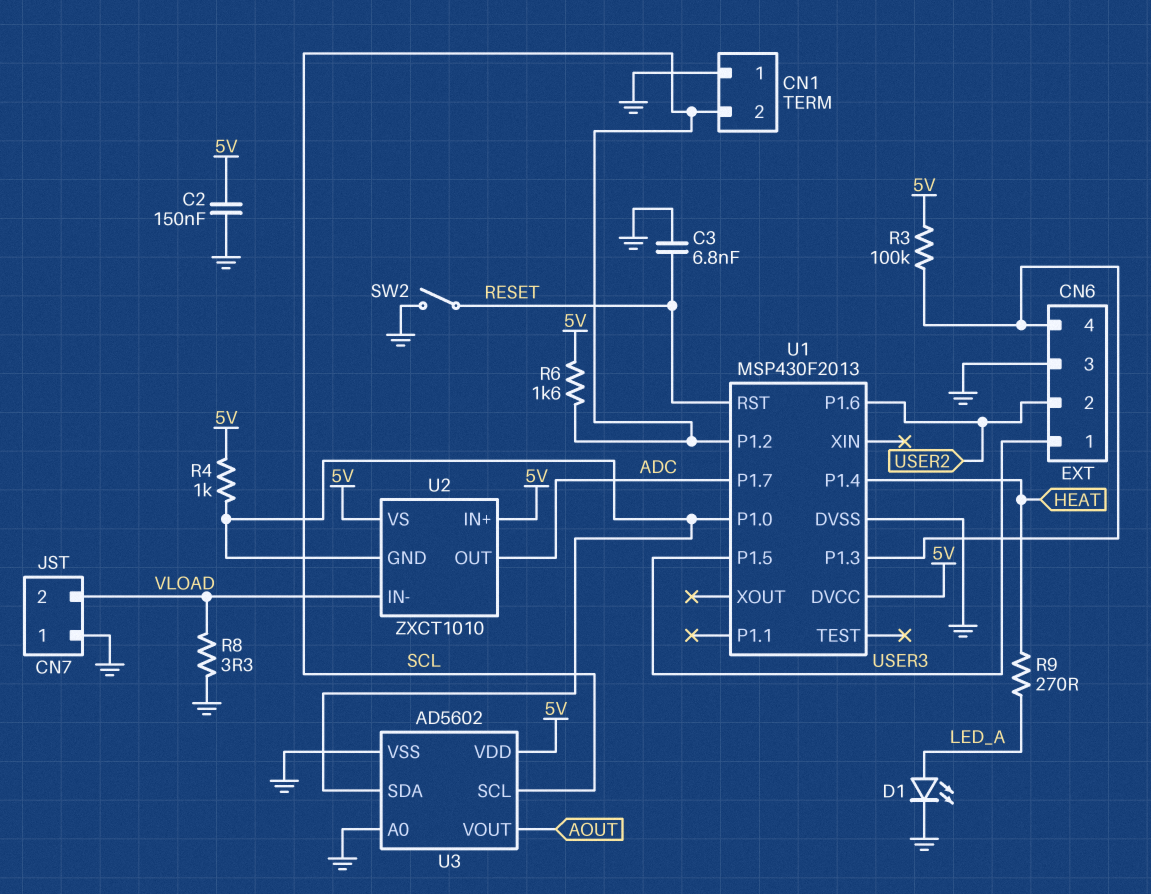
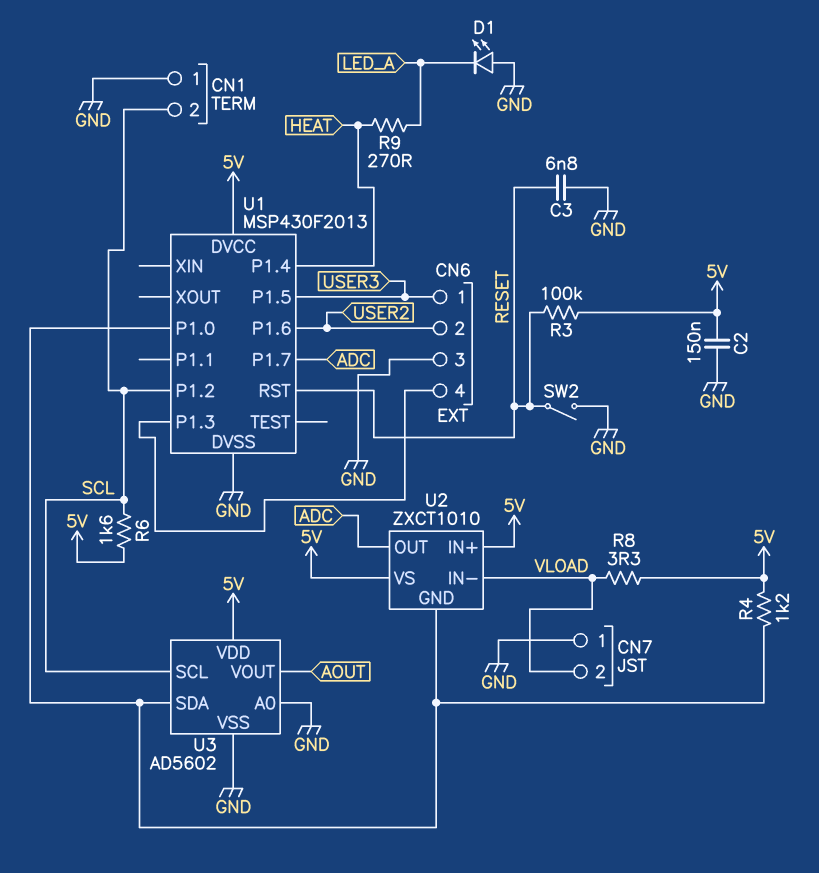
D1: LED (A LED_A, K GND) -> LED (A GND, K LED_A)
R3: 100k (5V, CN6/4) -> 100k (5V, RESET)
R4: 1k (5V, U1/P1.0) -> 1.2k (5V, U1/P1.0)
R8: 3.3 (GND, VLOAD) -> 3.3 (5V, VLOAD)

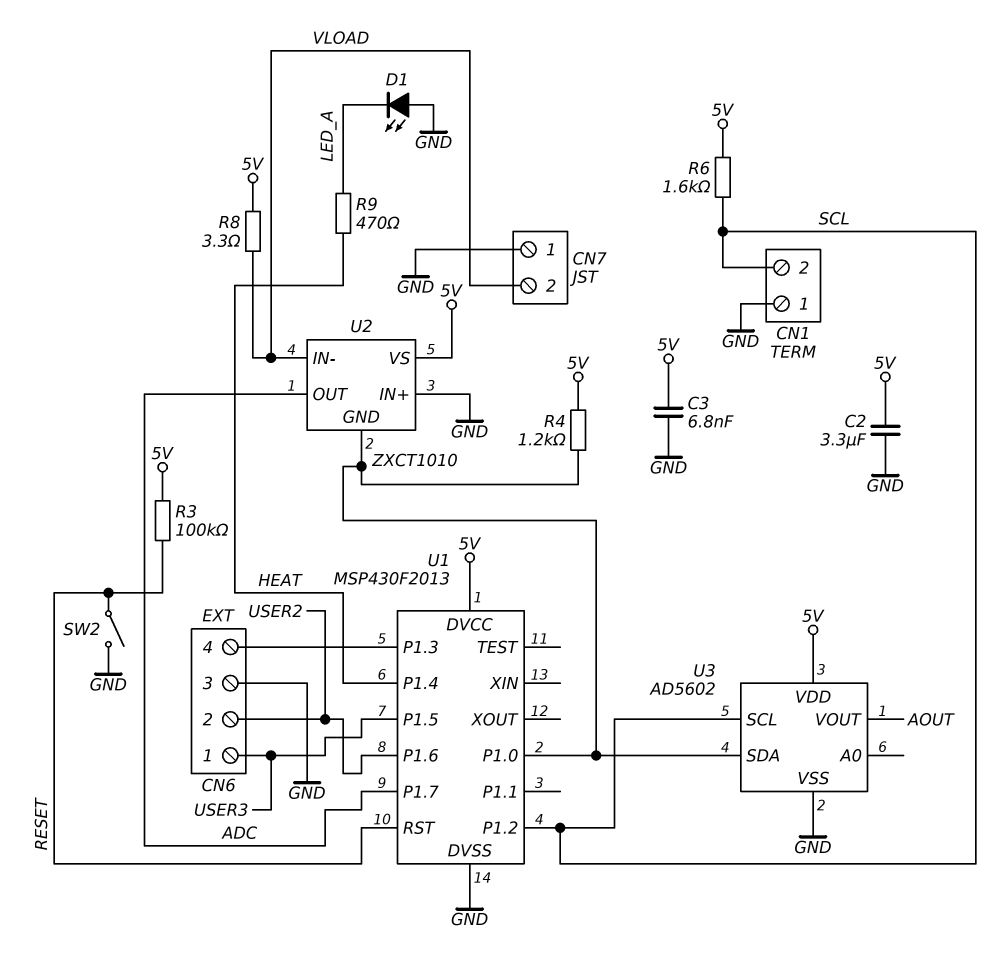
C2: 150nF (5V, GND) -> 3.3uF (5V, GND)
C3: 6.8nF (GND, RESET) -> 6.8nF (5V, GND)
R9: 270 (HEAT, LED_A) -> 470 (HEAT, LED_A)
U2 pin IN+: 5V -> GND
U3 pin A0: GND -> none

